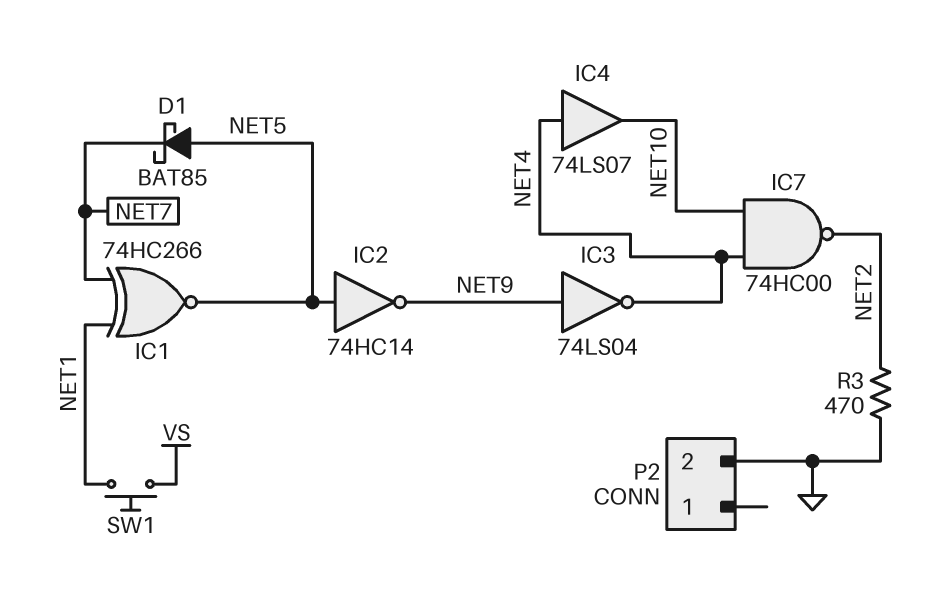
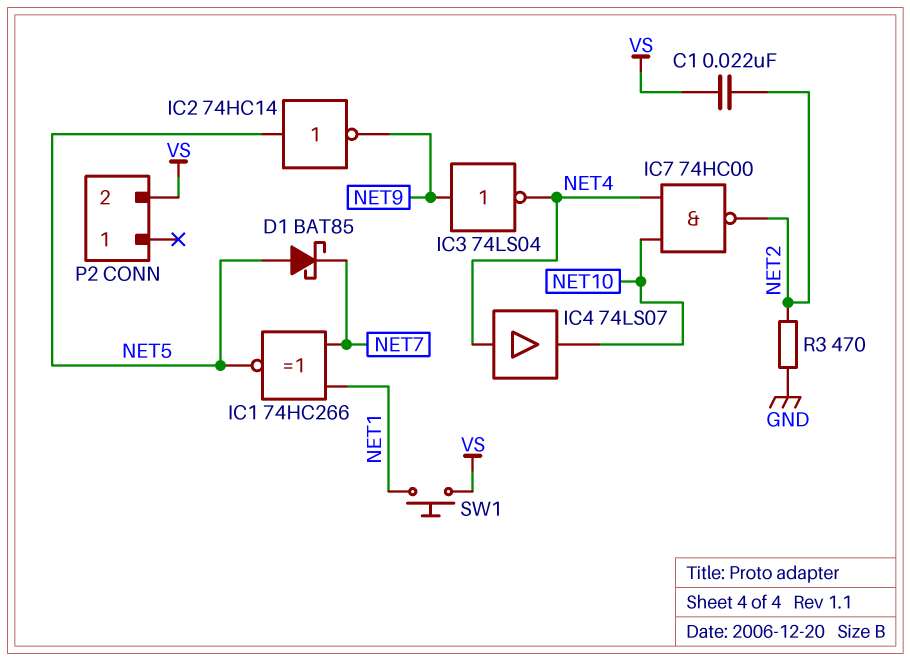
C1: none -> 22nF (NET2, VS)
P2 pin 2: GND -> VS

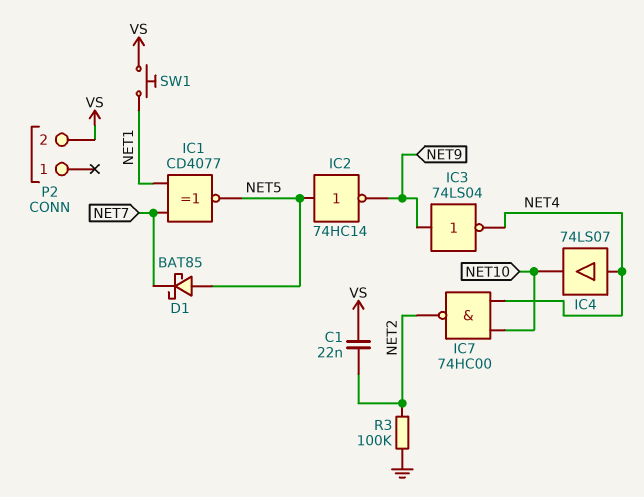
IC1: XNOR 74HC266 (in NET1, in NET7, out NET5) -> XNOR CD4077 (in NET1, in NET7, out NET5)
R3: 470 (GND, NET2) -> 100k (GND, NET2)

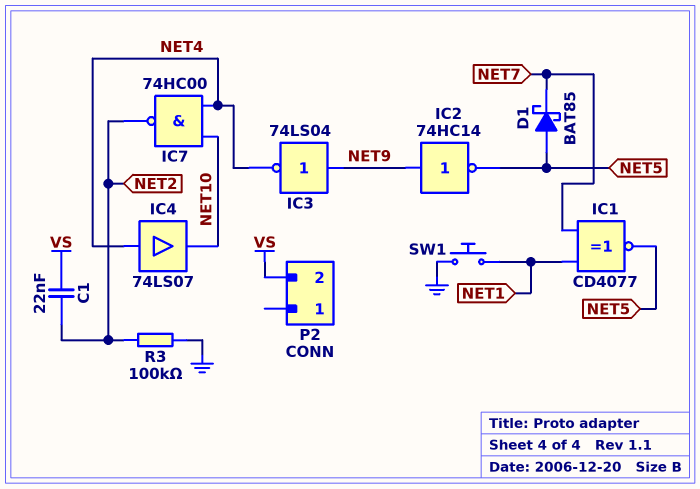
IC2: NOT 74HC14 (in NET5, out NET9) -> NOT 74HC14 (in NET9, out NET5)
SW1: button (NET1, VS) -> button (GND, NET1)

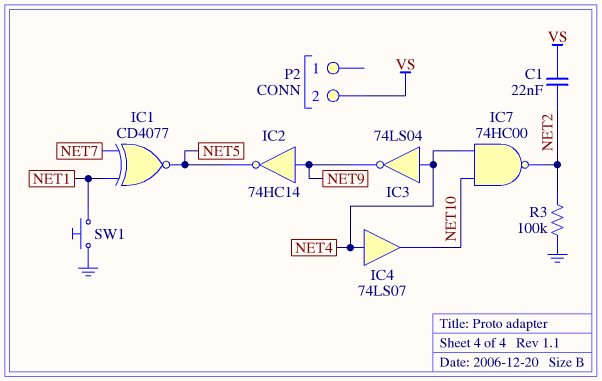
D1: schottky BAT85 (A NET5, K NET7) -> none
IC3: NOT 74LS04 (in NET9, out NET4) -> NOT 74LS04 (in NET4, out NET9)

